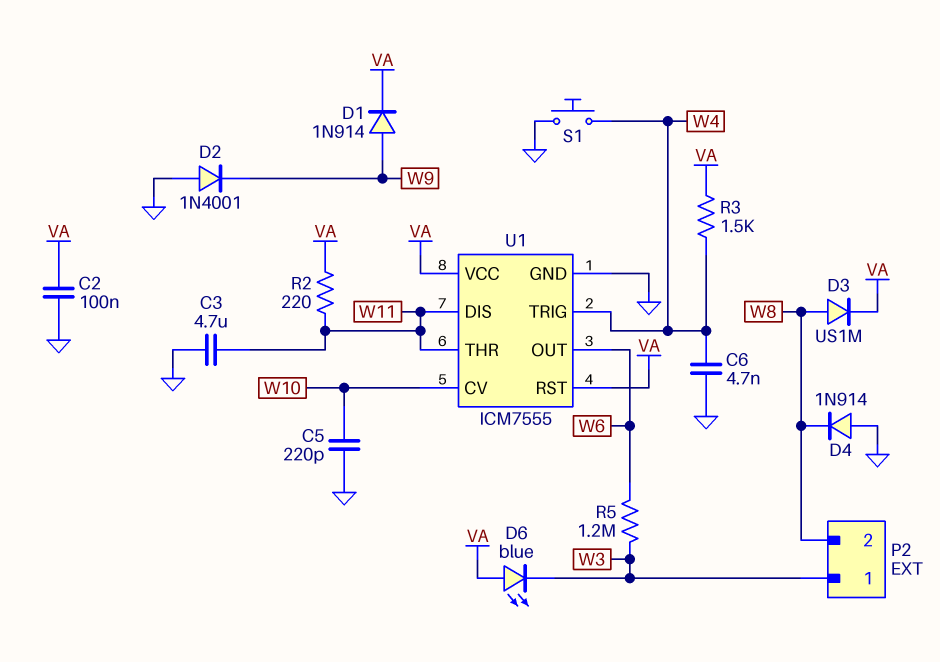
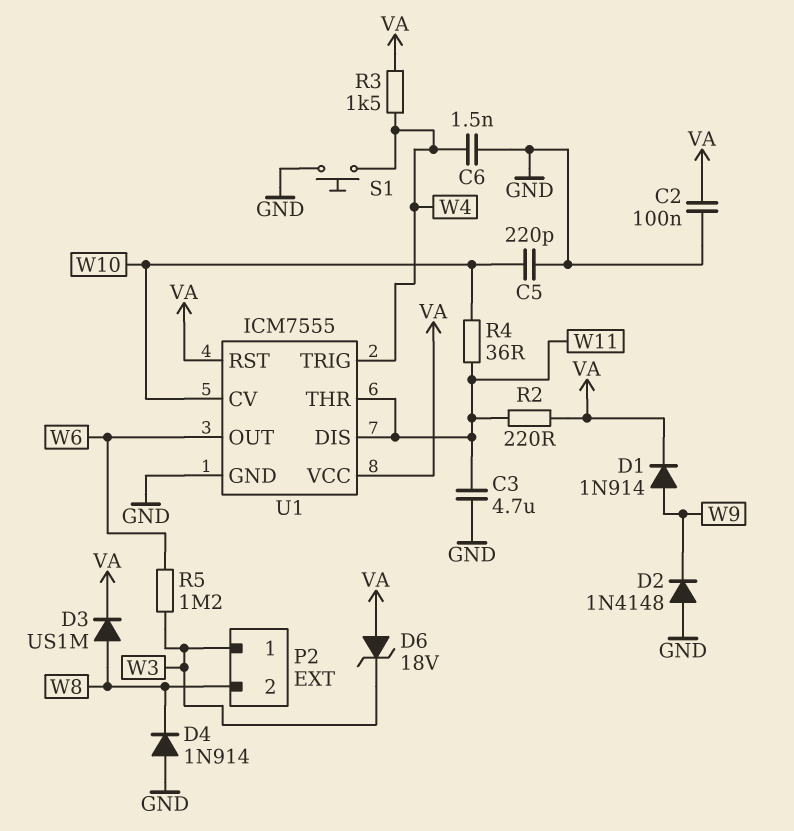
C6: 4.7nF (GND, W4) -> 1.5nF (GND, W4)
D2: diode 1N4001 (A GND, K W9) -> diode 1N4148 (A GND, K W9)
D6: LED blue (A VA, K W3) -> zener 18V (A VA, K W3)
R4: none -> 36 (W10, W11)

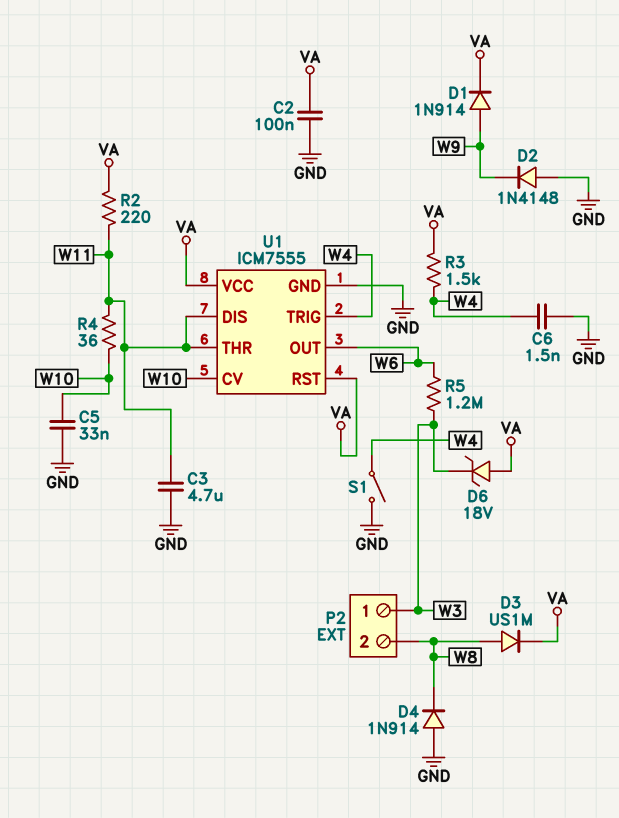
C5: 220pF (GND, W10) -> 33nF (GND, W10)
S1: button (GND, W4) -> switch (GND, W4)

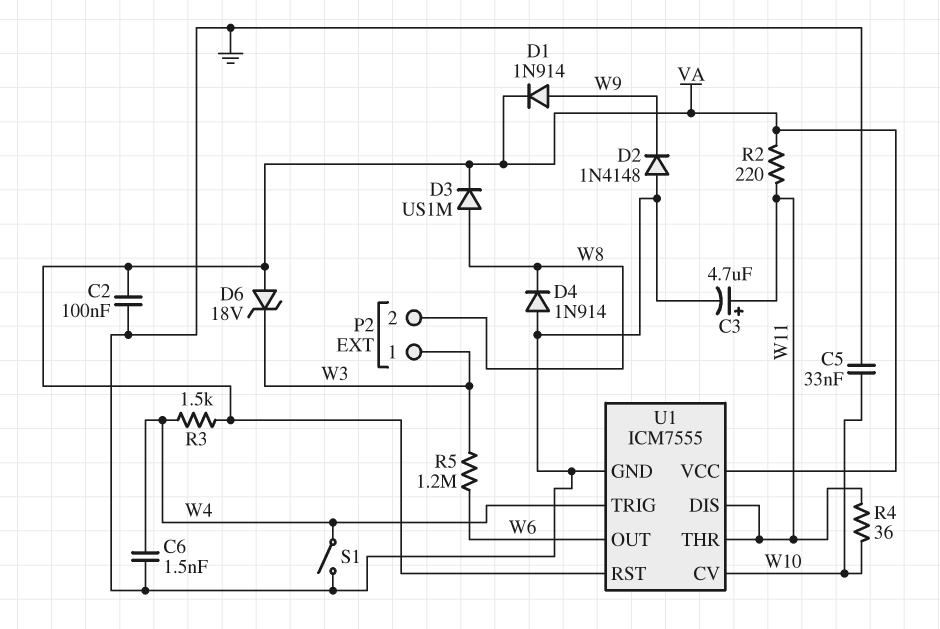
C3: 4.7uF (GND, W11) -> 4.7uF (plus W11, minus GND)

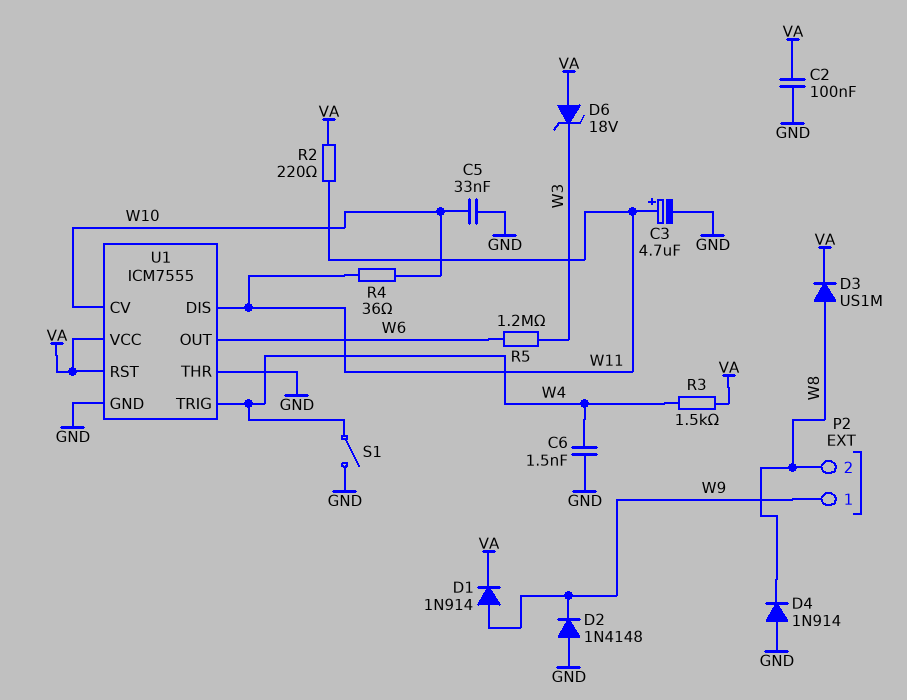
P2 pin 1: W3 -> W9
U1 pin THR: W11 -> GND

